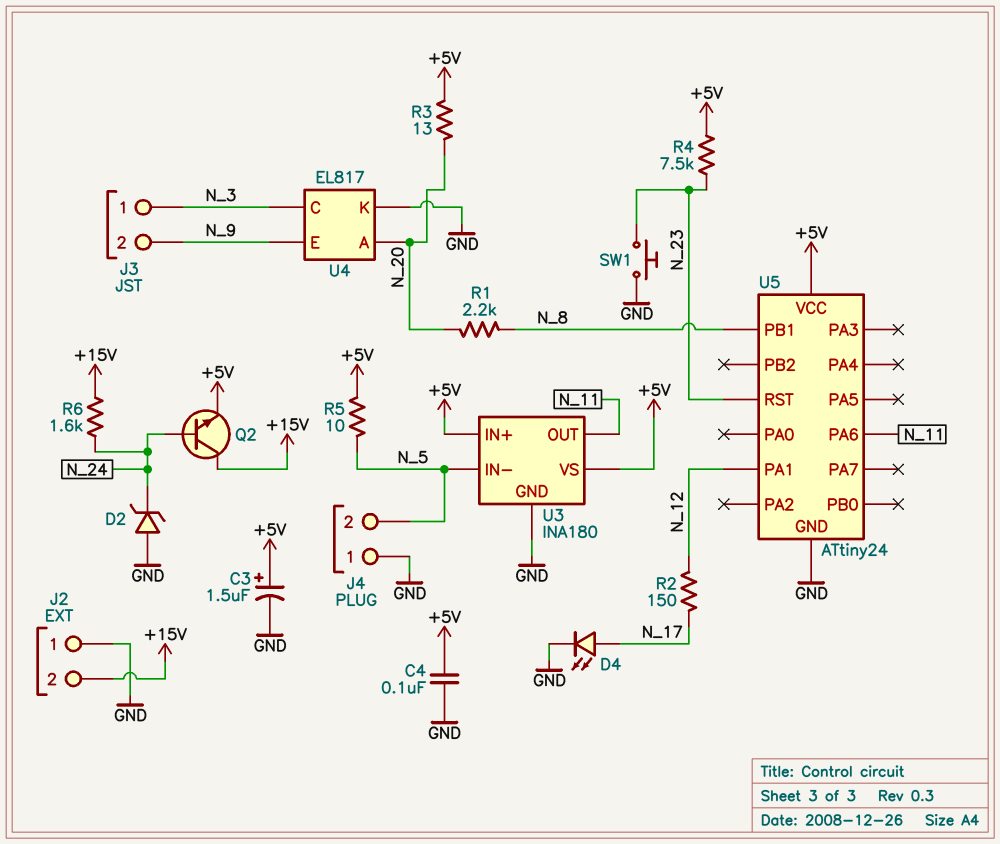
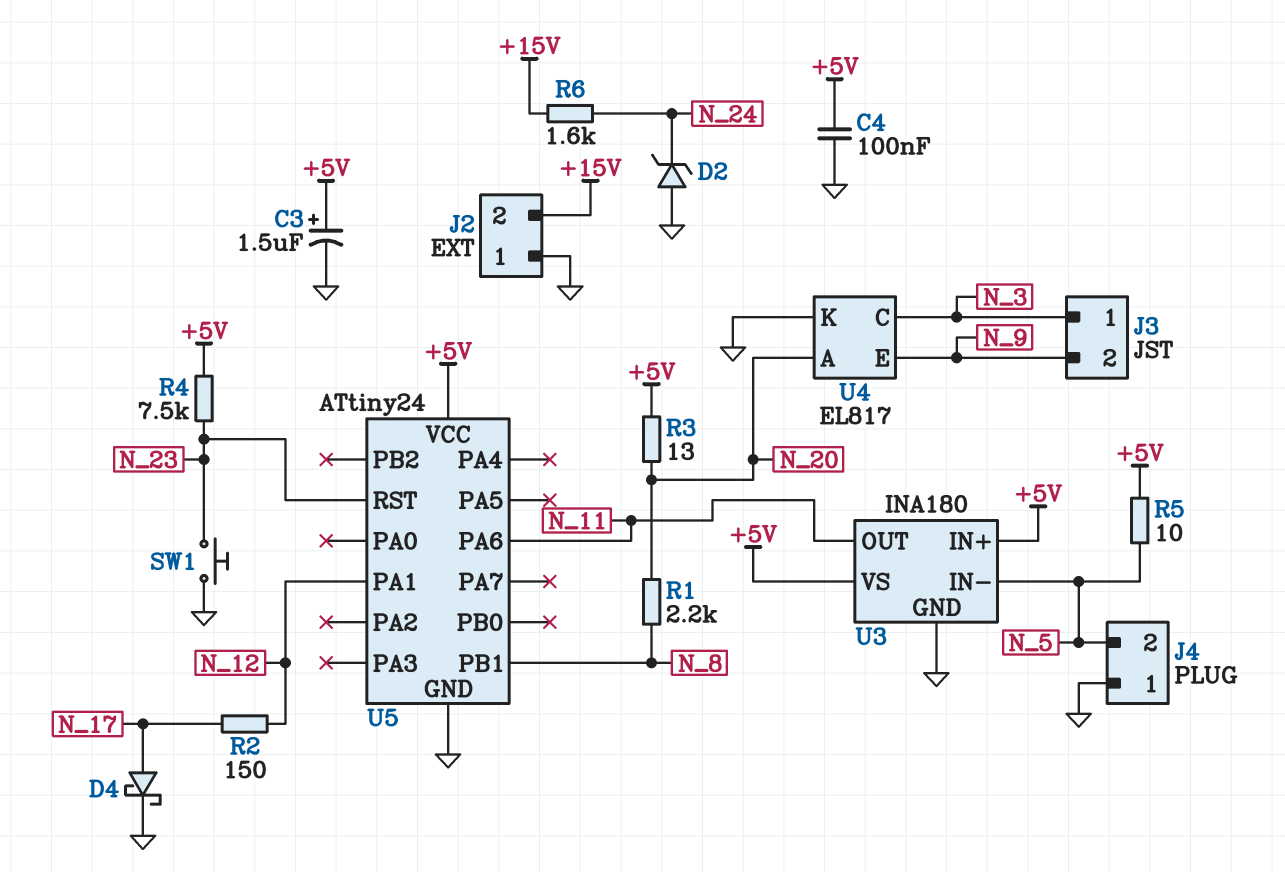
D4: LED (A N_17, K GND) -> schottky (A N_17, K GND)
Q2: NPN (B N_24, C +15V, E +5V) -> none

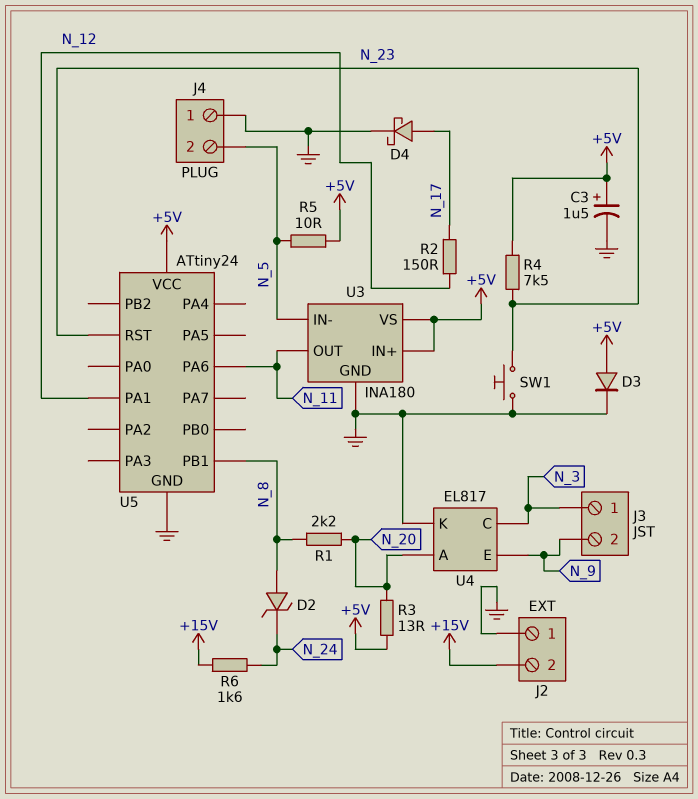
C4: 100nF (+5V, GND) -> none
D2: zener (A GND, K N_24) -> zener (A N_8, K N_24)
D3: none -> diode (A +5V, K GND)

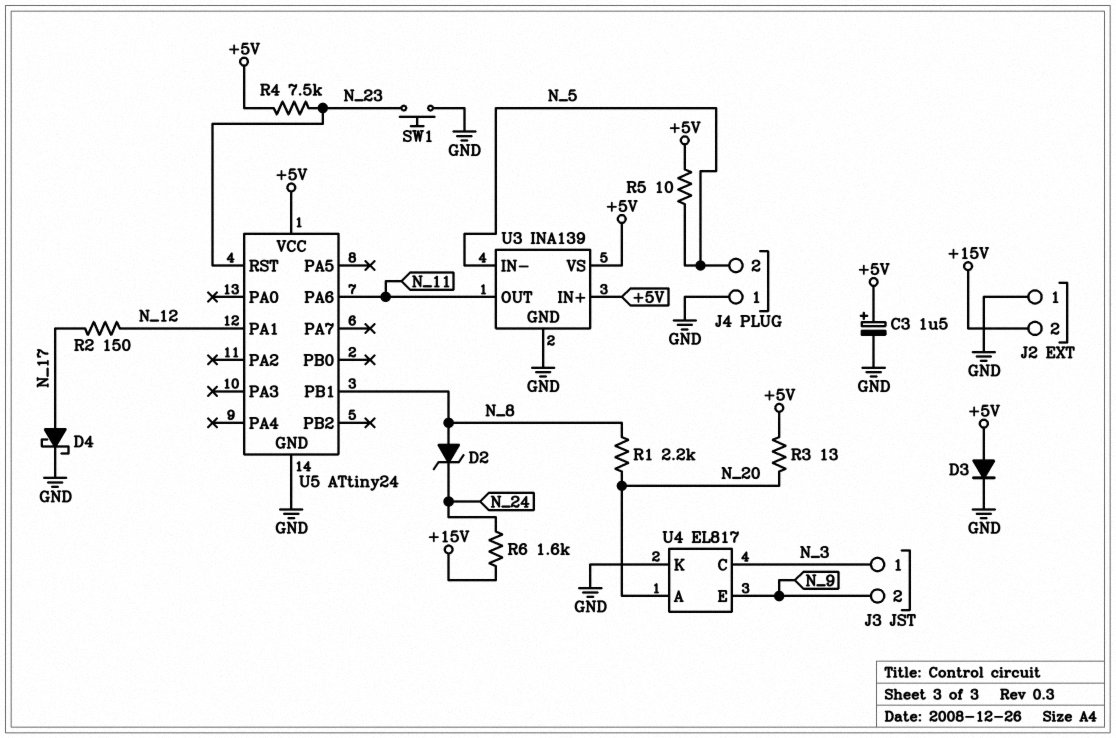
U3: INA180 -> INA139

